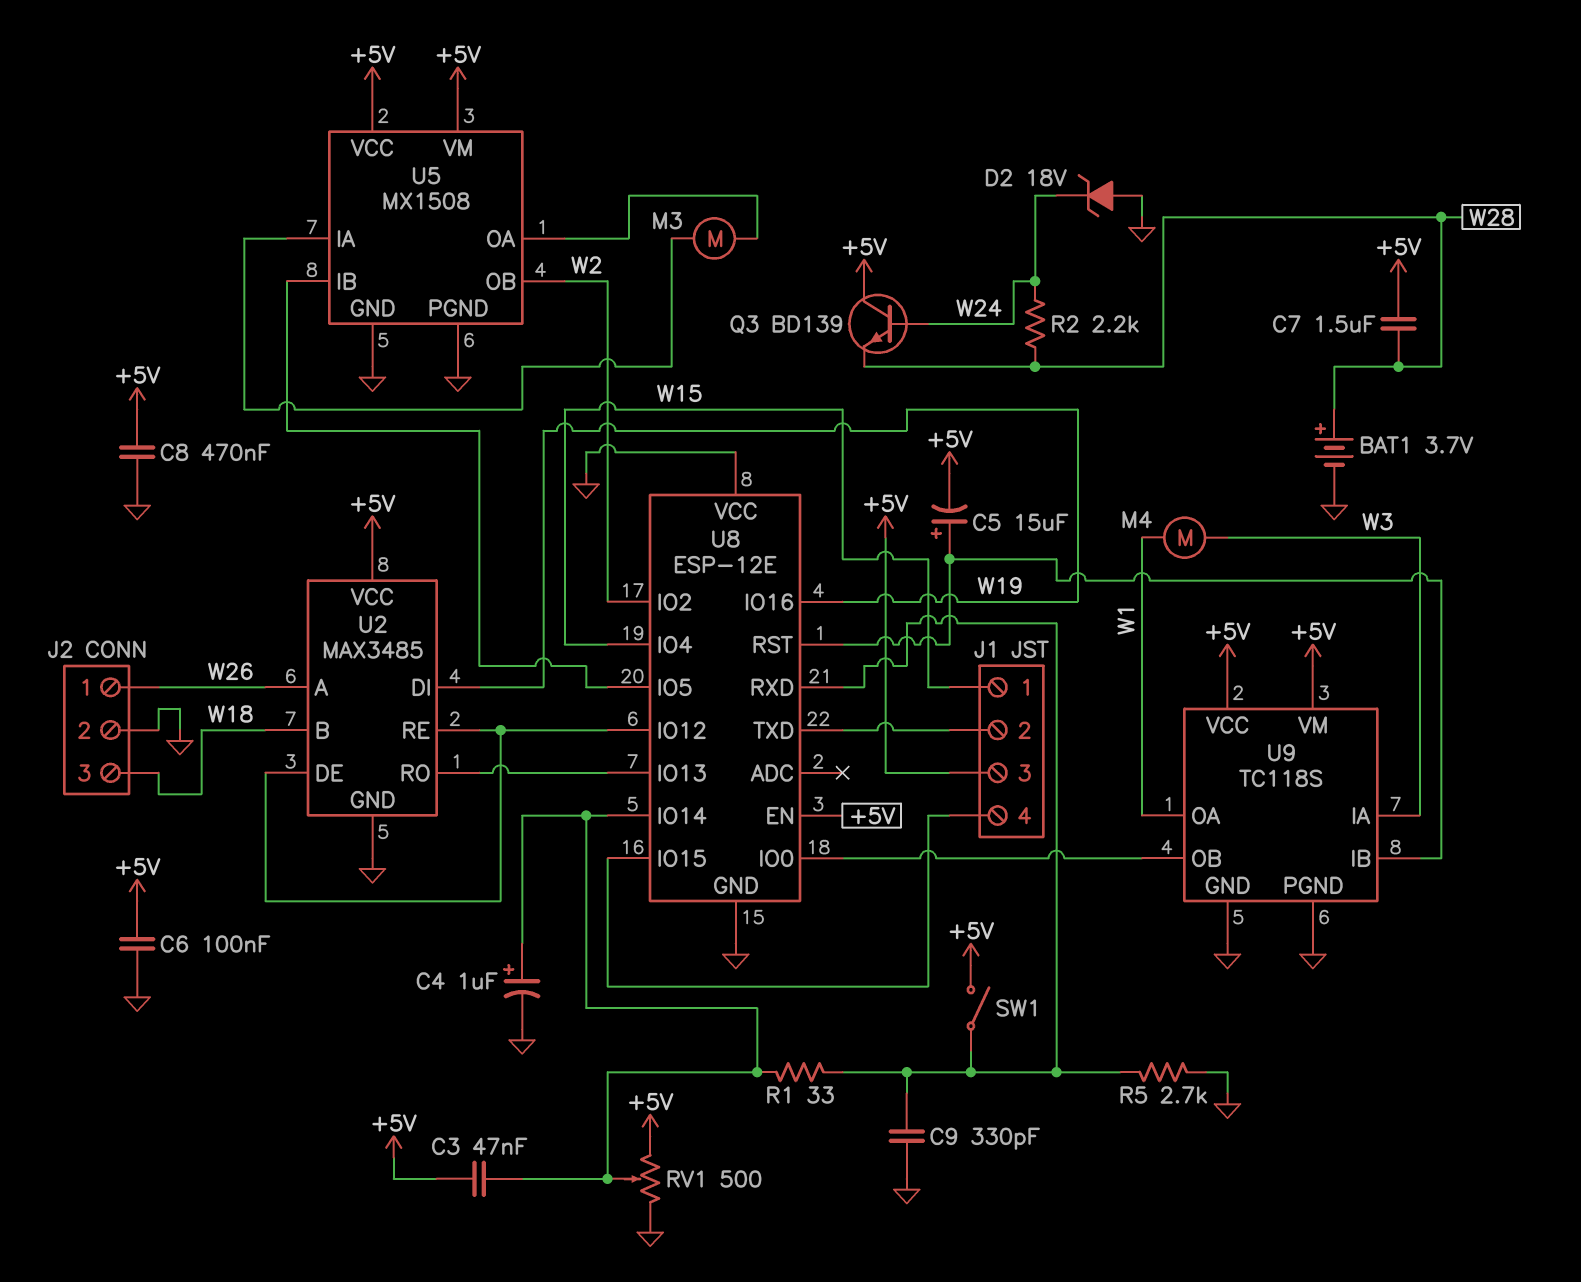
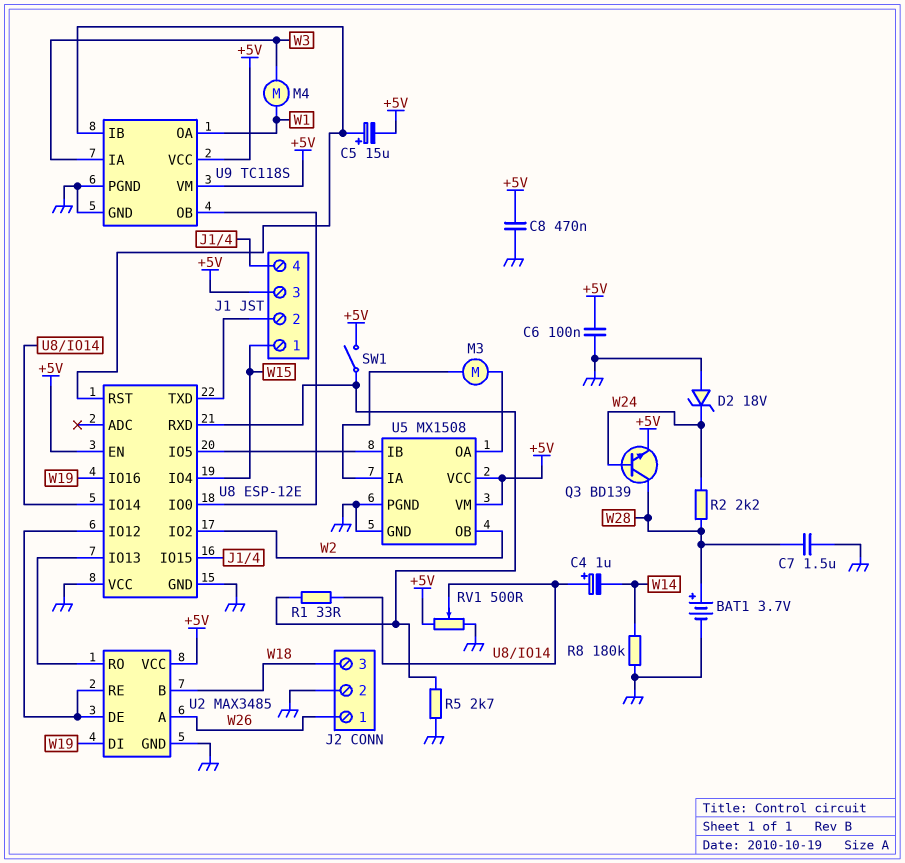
C3: 47nF (+5V, U8/IO14) -> none
C4: 1uF (plus U8/IO14, minus GND) -> 1uF (plus U8/IO14, minus W14)
C7: 1.5uF (+5V, W28) -> 1.5uF (GND, W28)
C9: 330pF (GND, U8/RXD) -> none
Q3: NPN BD139 (B W24, C +5V, E W28) -> NPN BD139 (B W24, C W28, E +5V)
R8: none -> 180k (GND, W14)

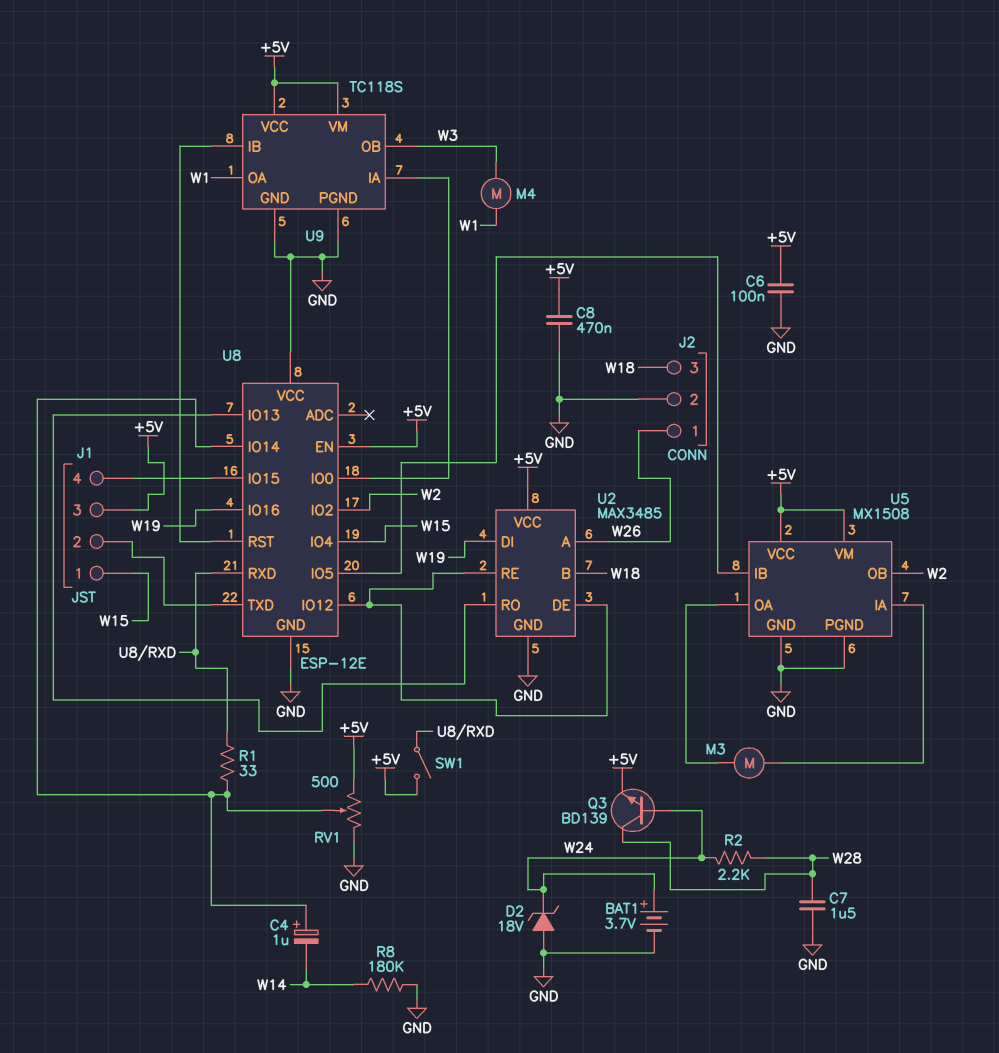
BAT1: 3.7V (plus W28, minus GND) -> 3.7V (plus W24, minus GND)
C5: 15uF (plus U8/RST, minus +5V) -> none
R5: 2.7k (GND, U8/RXD) -> none
U9 pin IA: W3 -> U8/IO0
U9 pin OB: U8/IO0 -> W3

